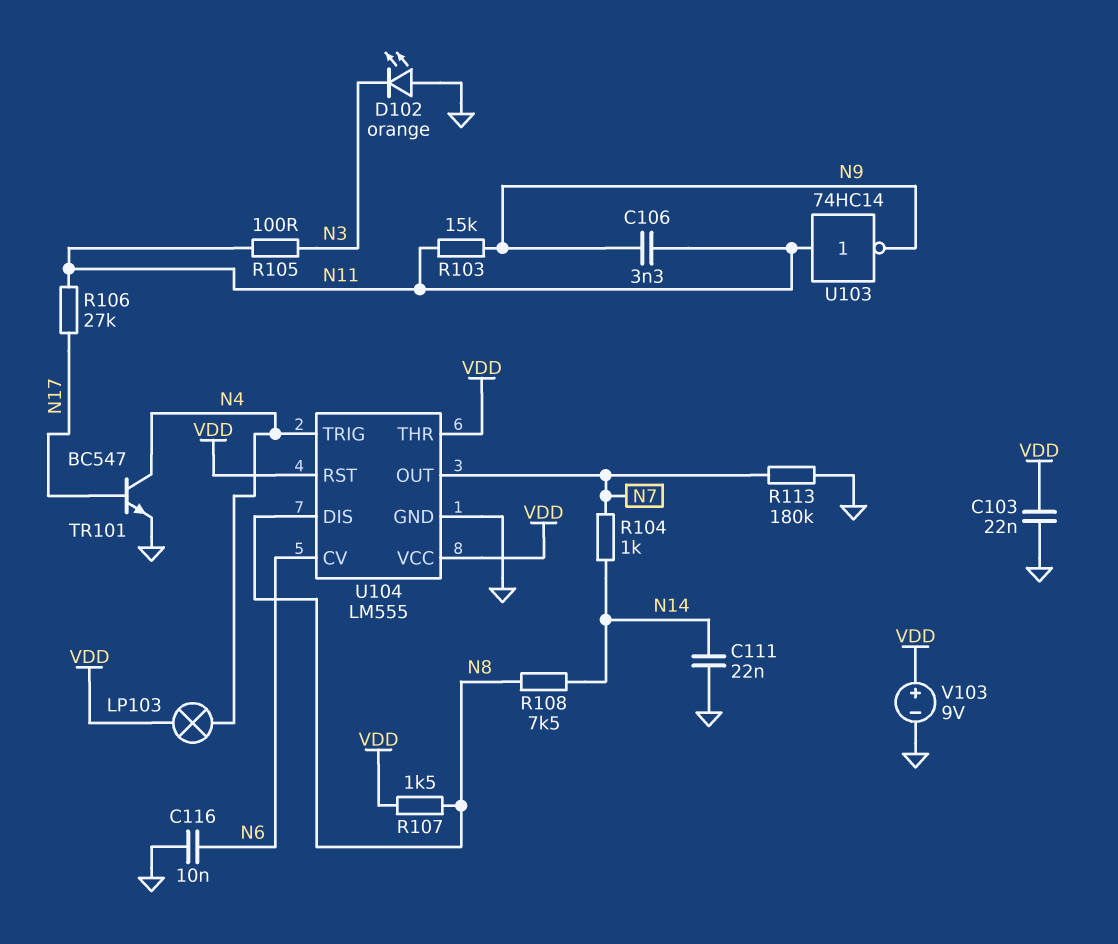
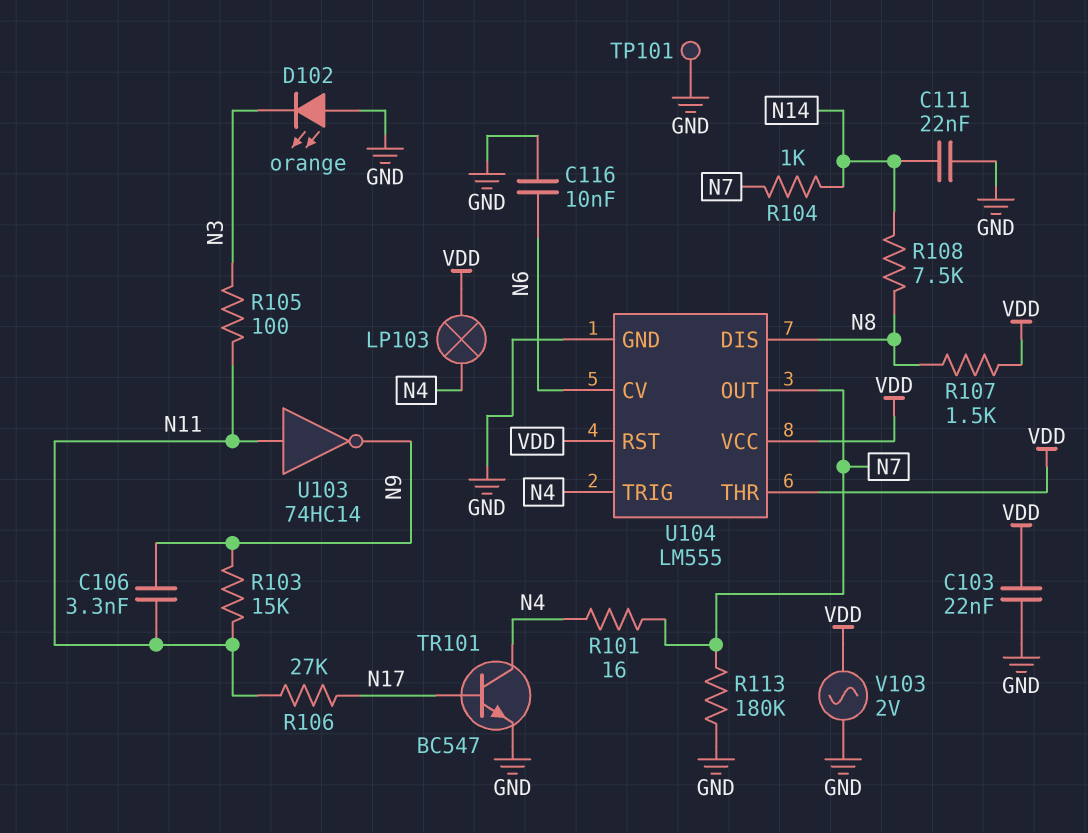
R101: none -> 16 (N4, N7)
TP101: none -> test point (GND)
V103: 9V (plus VDD, minus GND) -> AC 2V (GND, VDD)

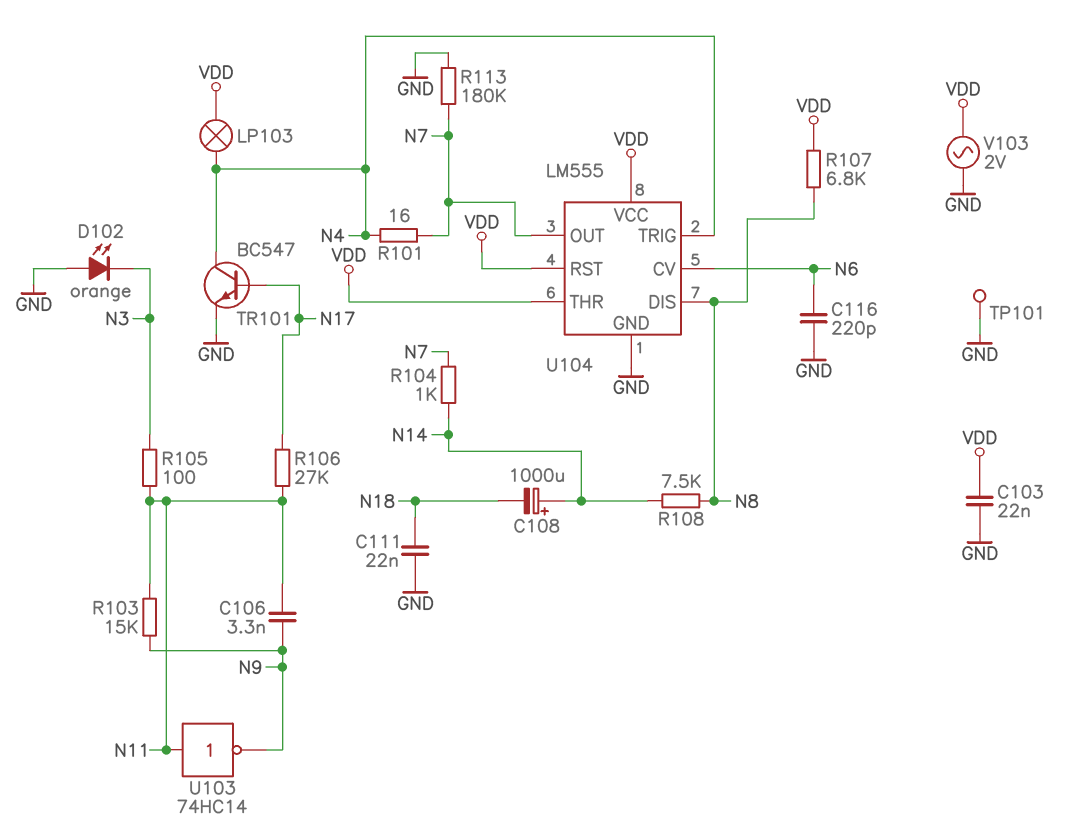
C108: none -> 1000uF (plus N14, minus N18)
C111: 22nF (GND, N14) -> 22nF (GND, N18)
C116: 10nF (GND, N6) -> 220pF (GND, N6)
R107: 1.5k (N8, VDD) -> 6.8k (N8, VDD)

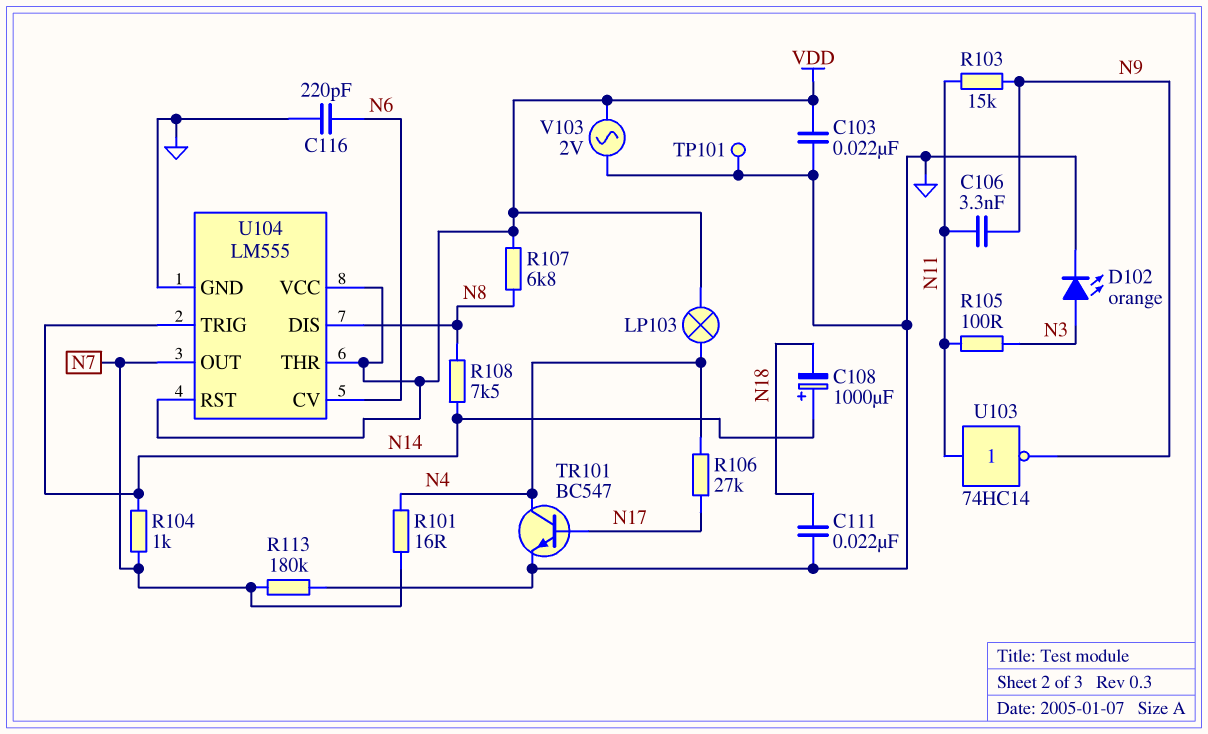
D102: LED orange (A GND, K N3) -> LED orange (A N3, K GND)
R106: 27k (N11, N17) -> 27k (N4, N17)
U104 pin TRIG: N4 -> N14

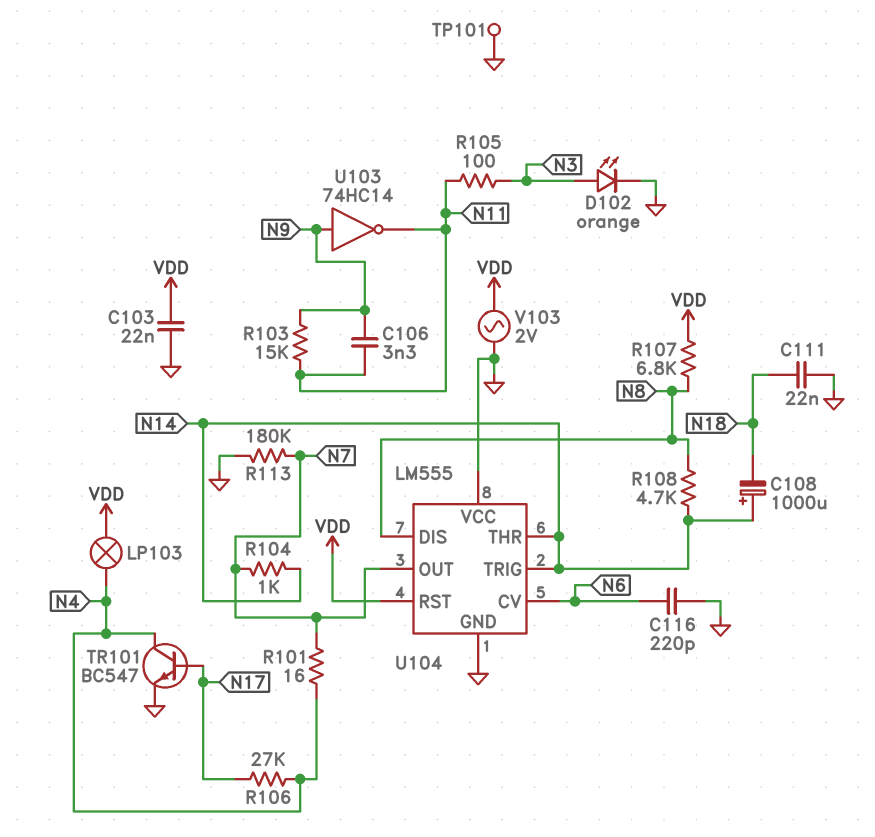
R108: 7.5k (N8, N14) -> 4.7k (N8, N14)
U103: NOT 74HC14 (in N11, out N9) -> NOT 74HC14 (in N9, out N11)
U104 pin THR: VDD -> N14
U104 pin VCC: VDD -> GND

